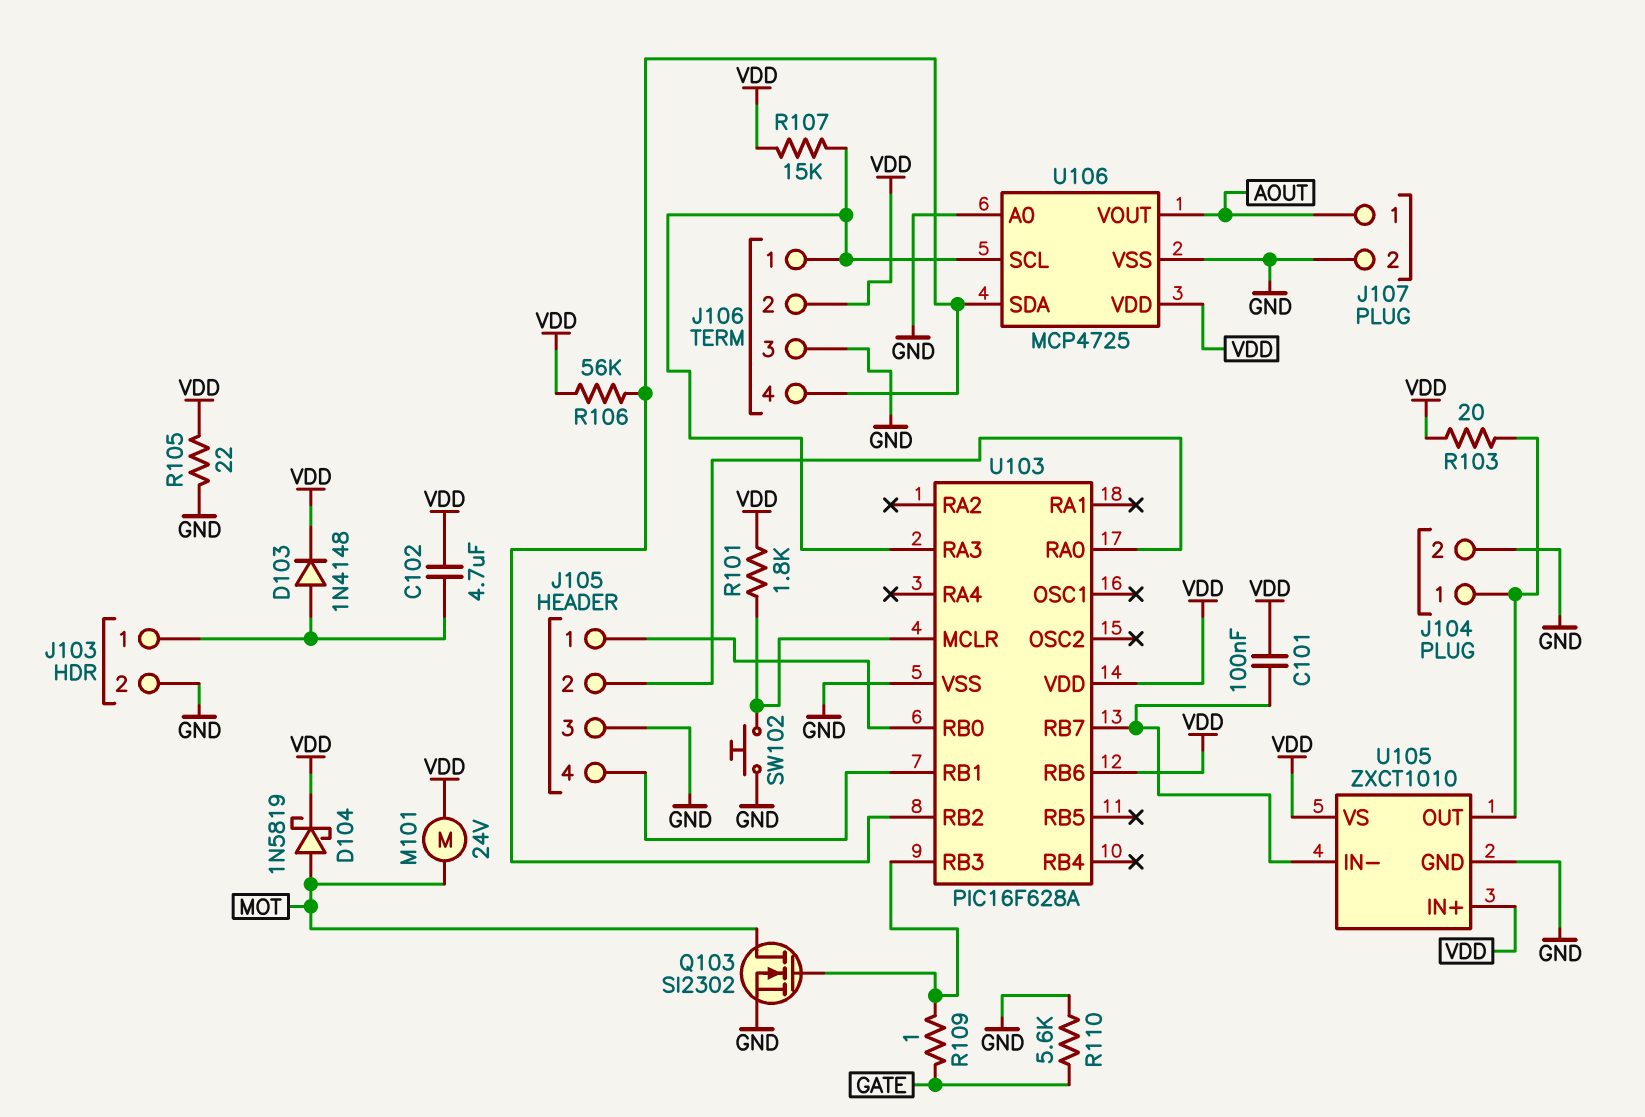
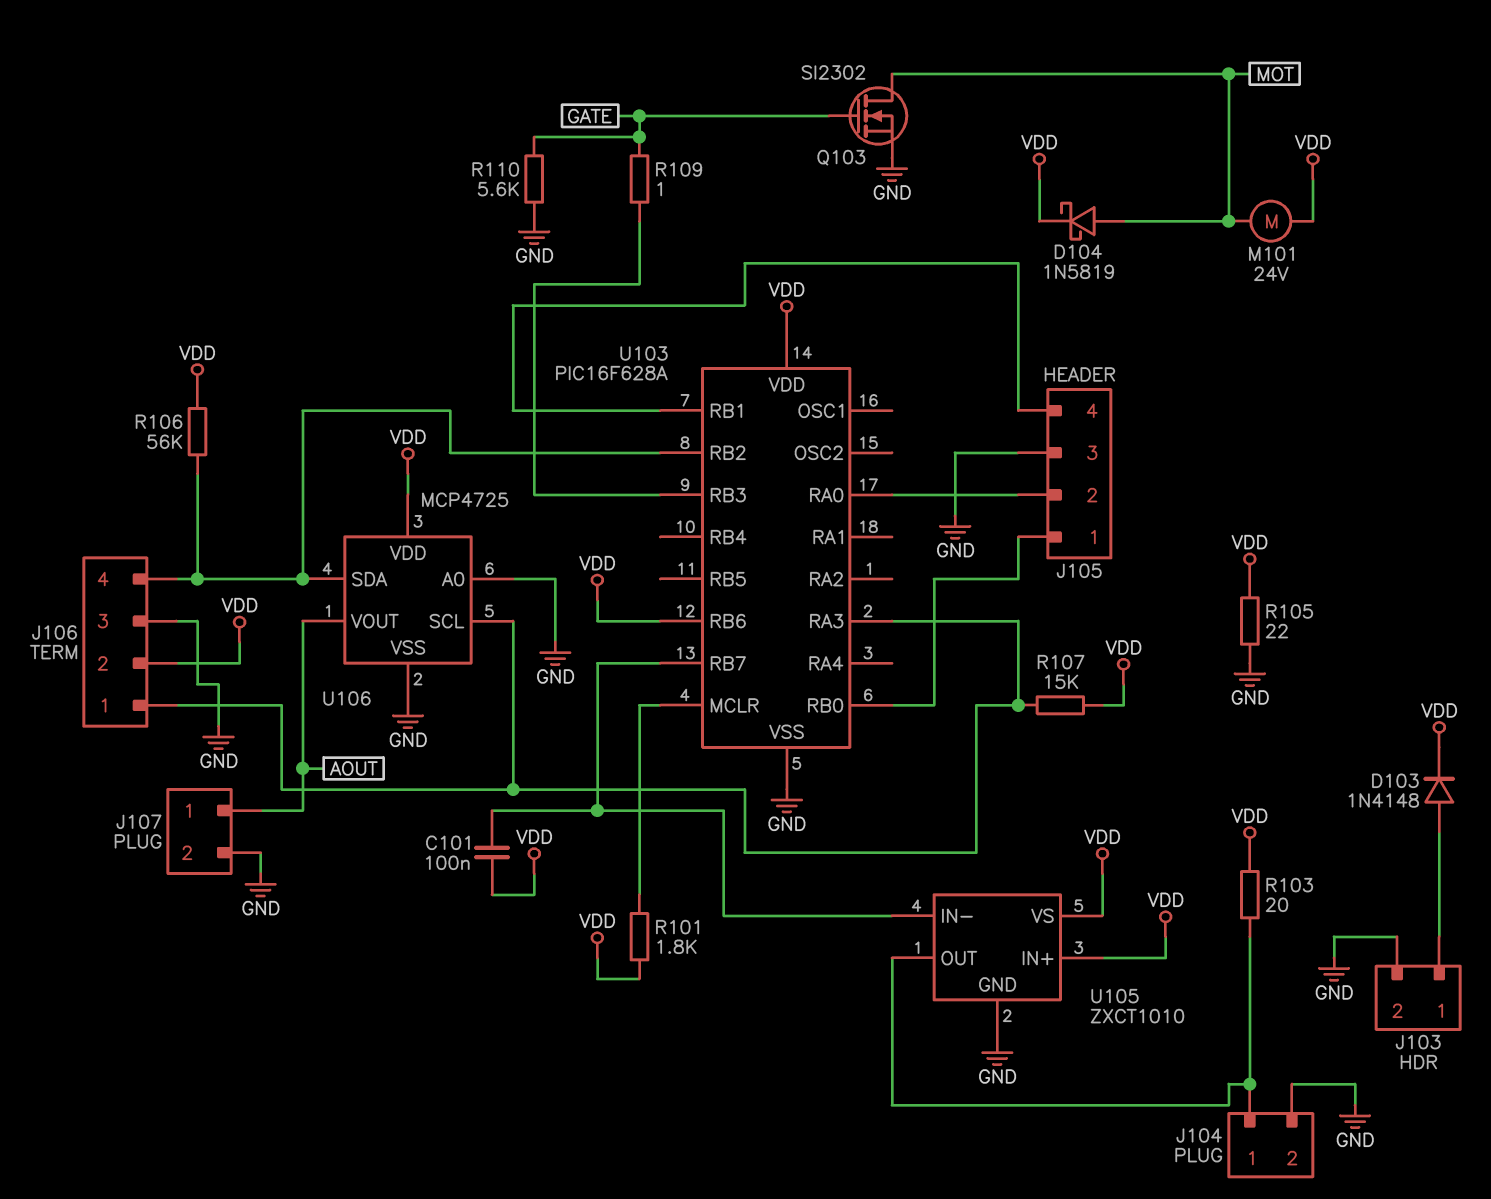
C102: 4.7uF (J103/1, VDD) -> none
Q103: NMOS SI2302 (G U103/RB3, D MOT, S GND) -> NMOS SI2302 (G GATE, D MOT, S GND)
SW102: button (GND, U103/MCLR) -> none

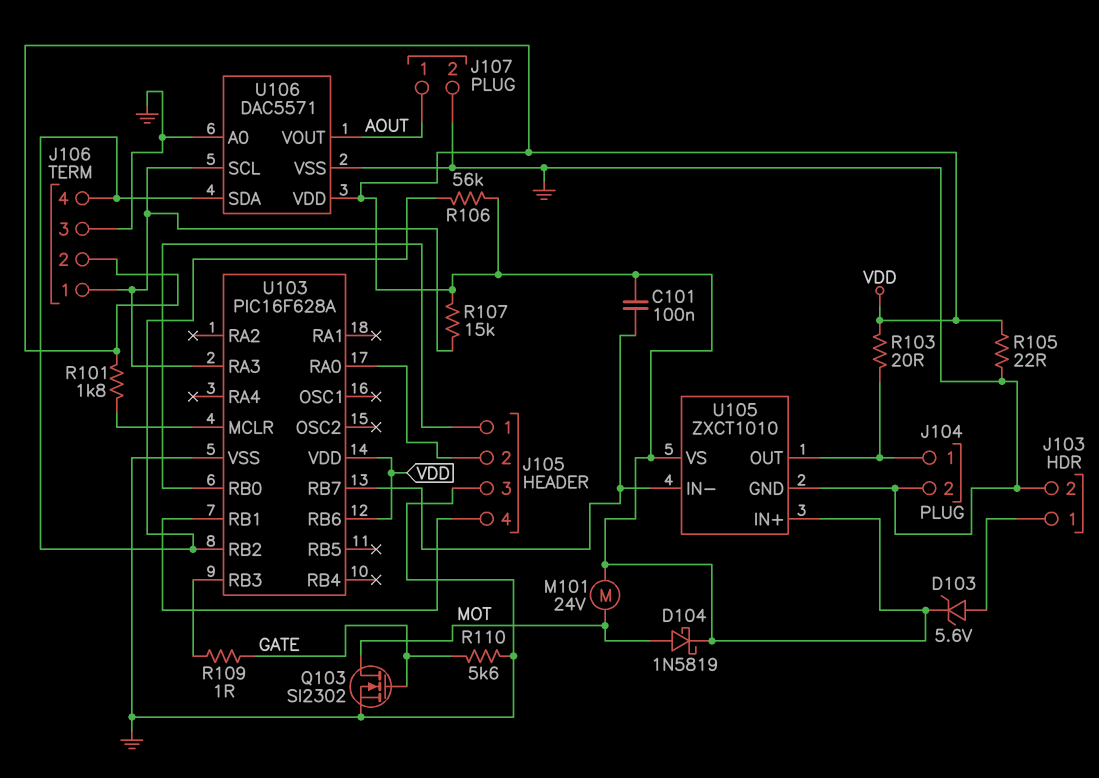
D103: diode 1N4148 (A J103/1, K VDD) -> zener 5.6V (A J103/1, K VDD)
U106: MCP4725 -> DAC5571

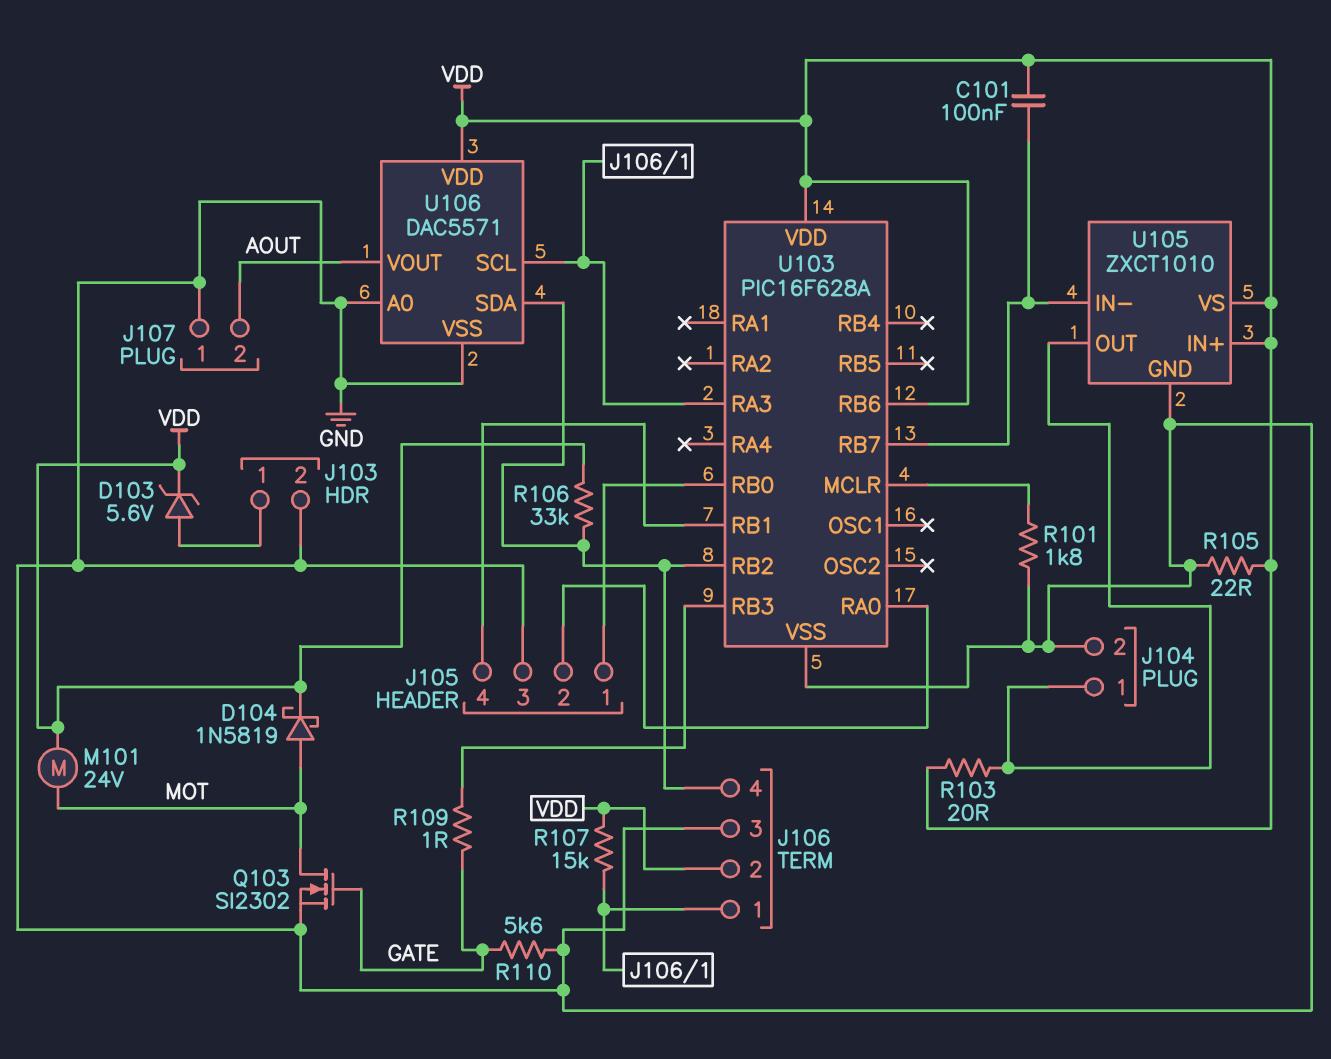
J107 pin 1: AOUT -> GND
J107 pin 2: GND -> AOUT
R101: 1.8k (U103/MCLR, VDD) -> 1.8k (GND, U103/MCLR)
R106: 56k (J106/4, VDD) -> 33k (J106/4, VDD)

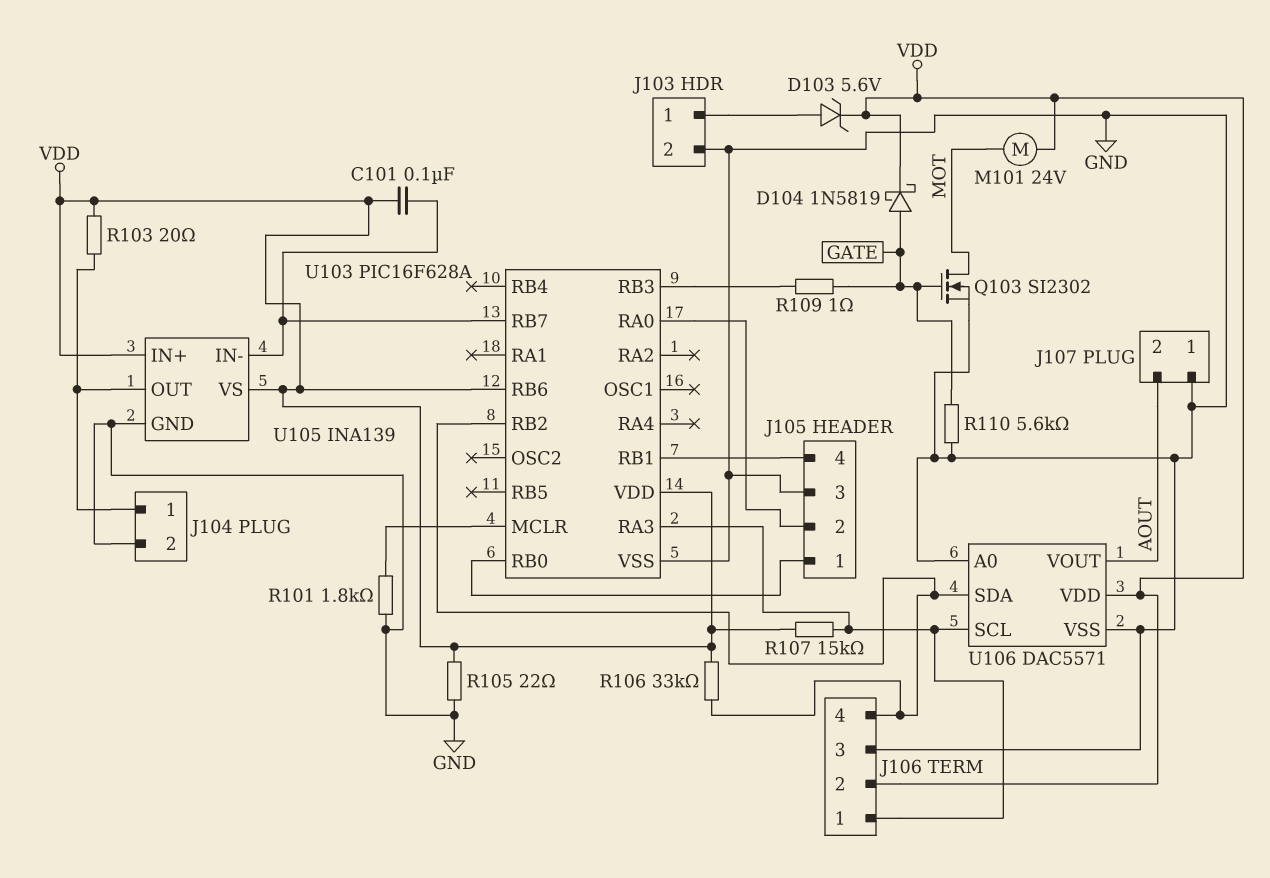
D104: schottky 1N5819 (A MOT, K VDD) -> schottky 1N5819 (A GATE, K VDD)
U105: ZXCT1010 -> INA139

